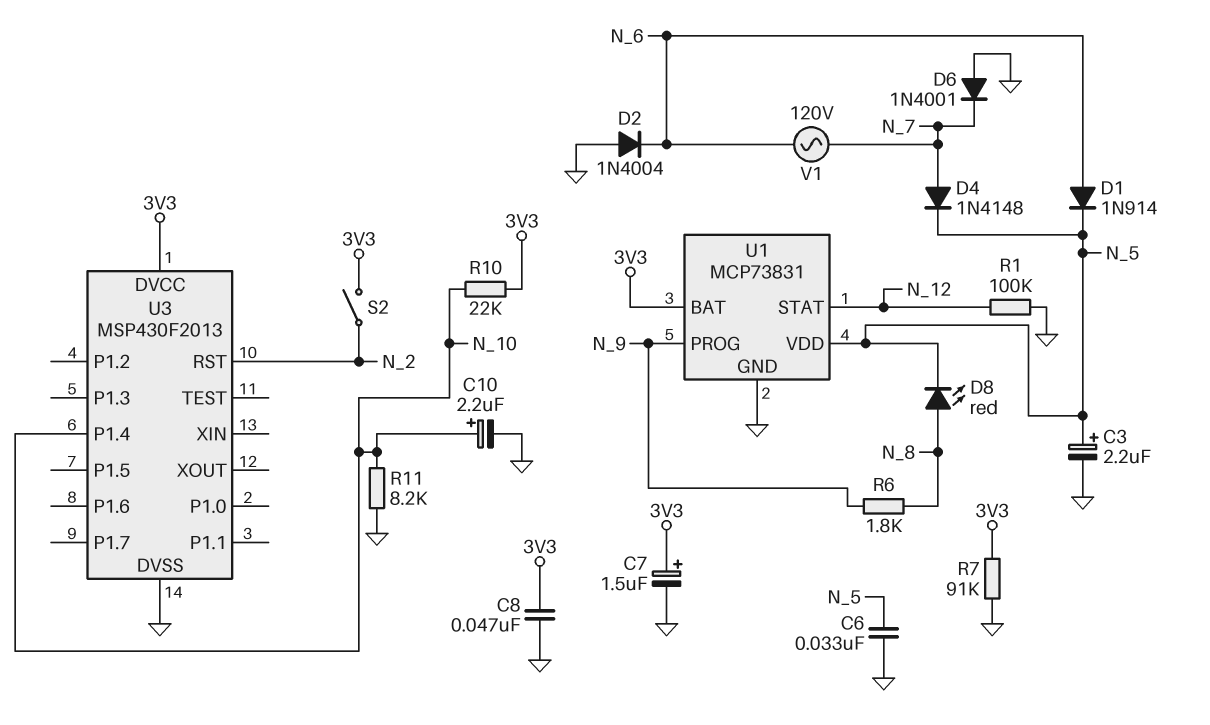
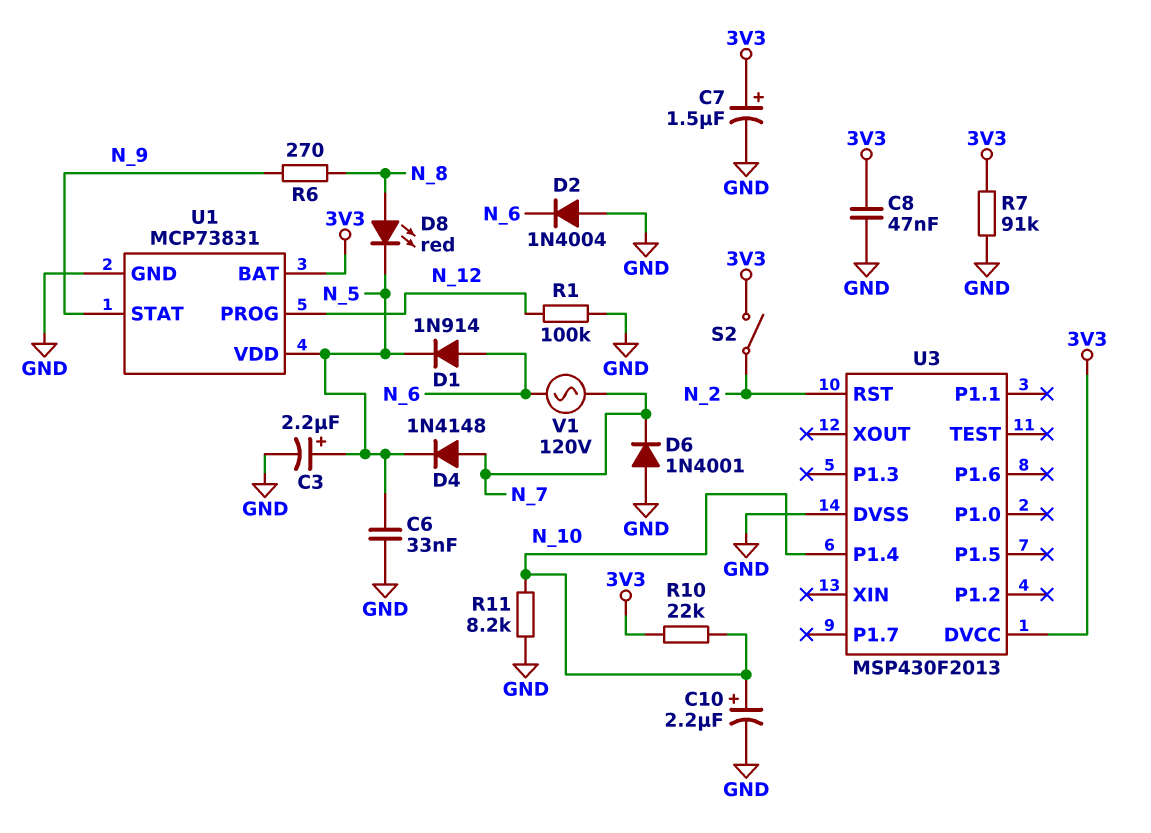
R6: 1.8k (N_8, N_9) -> 270 (N_8, N_9)
U1 pin PROG: N_9 -> N_12
U1 pin STAT: N_12 -> N_9

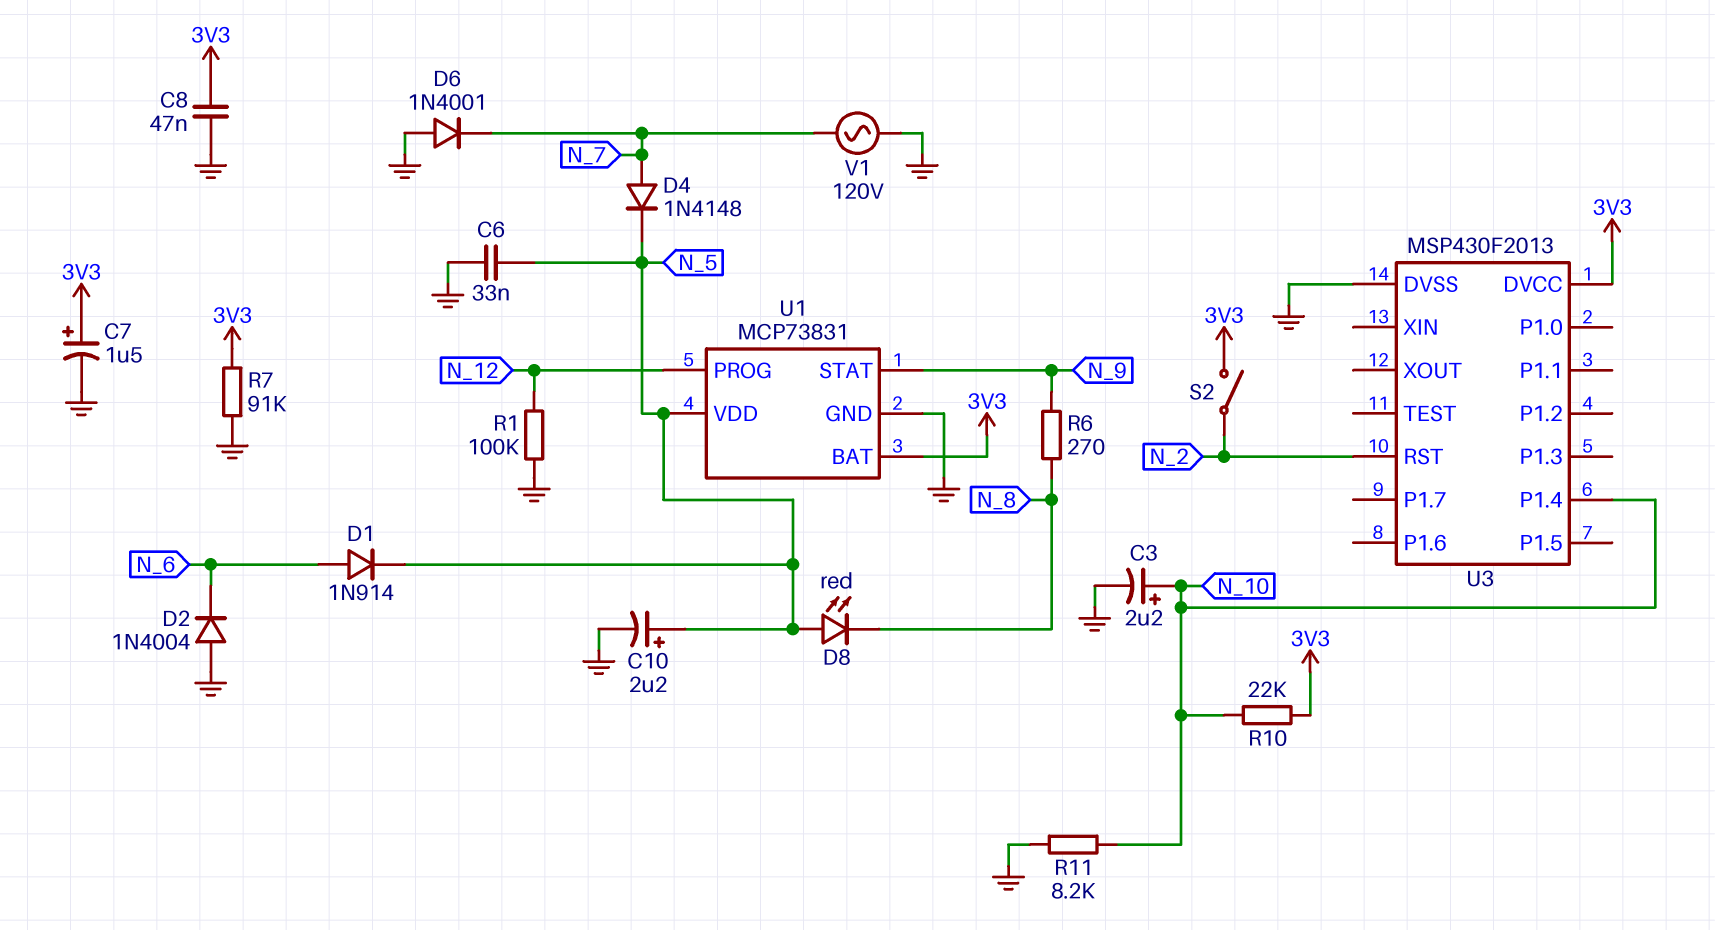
C3: 2.2uF (plus N_5, minus GND) -> 2.2uF (plus N_10, minus GND)
C10: 2.2uF (plus N_10, minus GND) -> 2.2uF (plus N_5, minus GND)
D8: LED red (A N_8, K N_5) -> LED red (A N_5, K N_8)
V1: AC 120V (N_6, N_7) -> AC 120V (GND, N_7)

